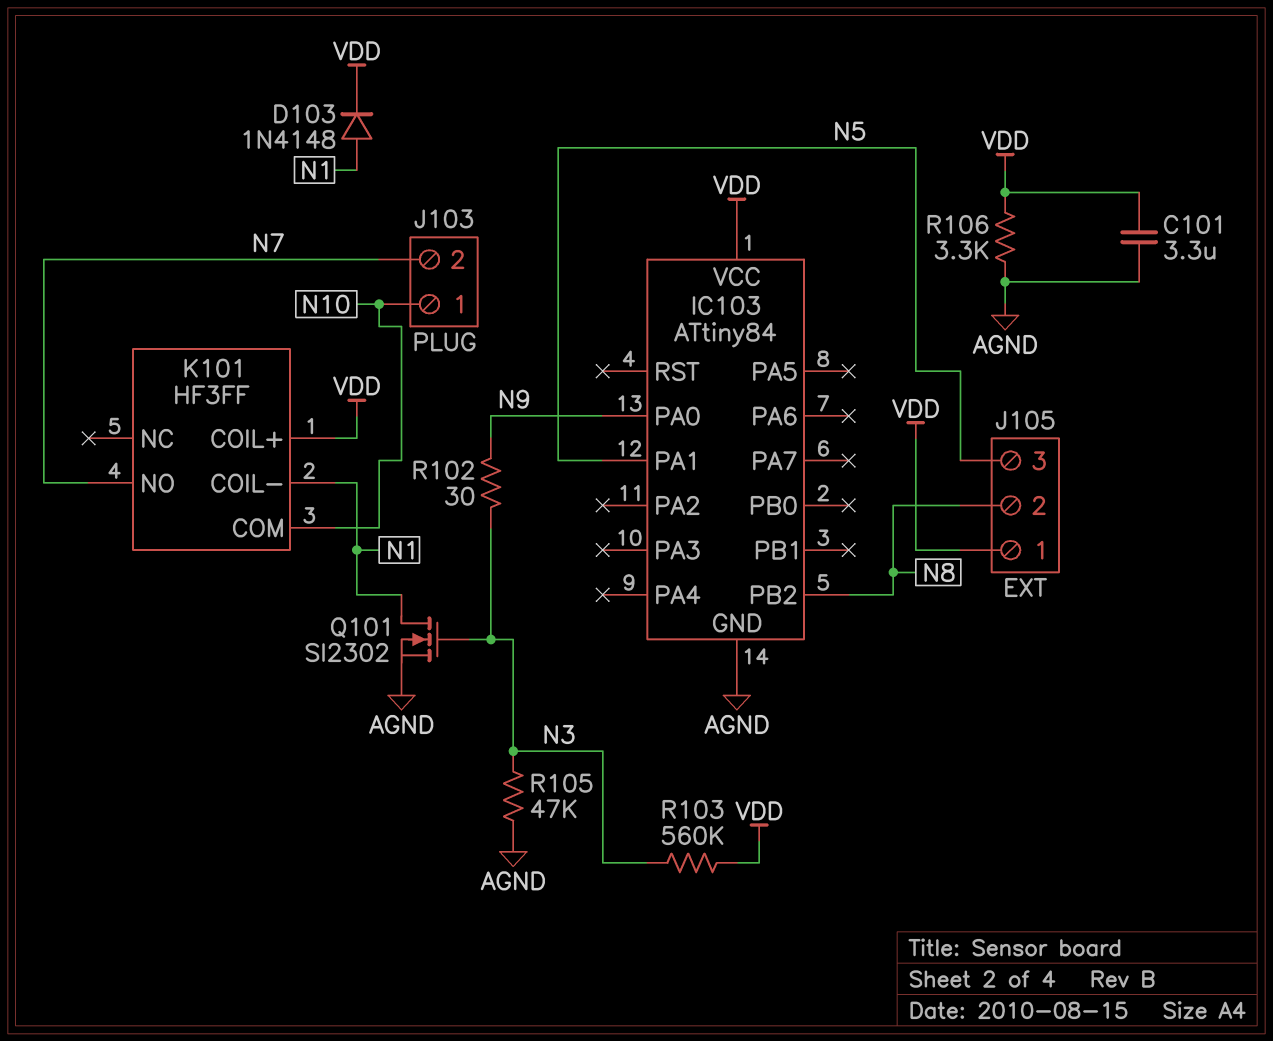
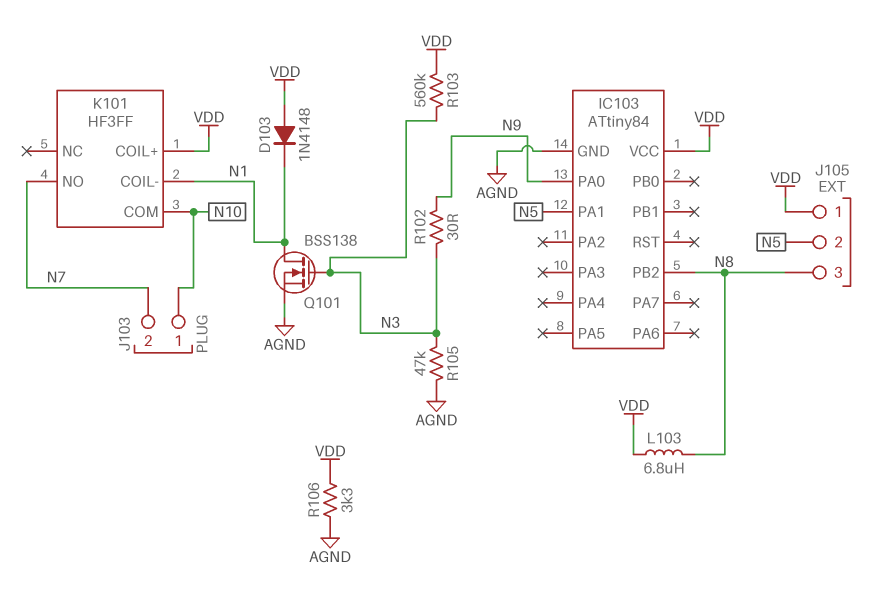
C101: 3.3uF (AGND, VDD) -> none
D103: diode 1N4148 (A N1, K VDD) -> diode 1N4148 (A VDD, K N1)
J105 pin 2: N8 -> N5
J105 pin 3: N5 -> N8
L103: none -> 6.8uH (N8, VDD)
Q101: NMOS SI2302 (G N3, D N1, S AGND) -> NMOS BSS138 (G N3, D N1, S AGND)

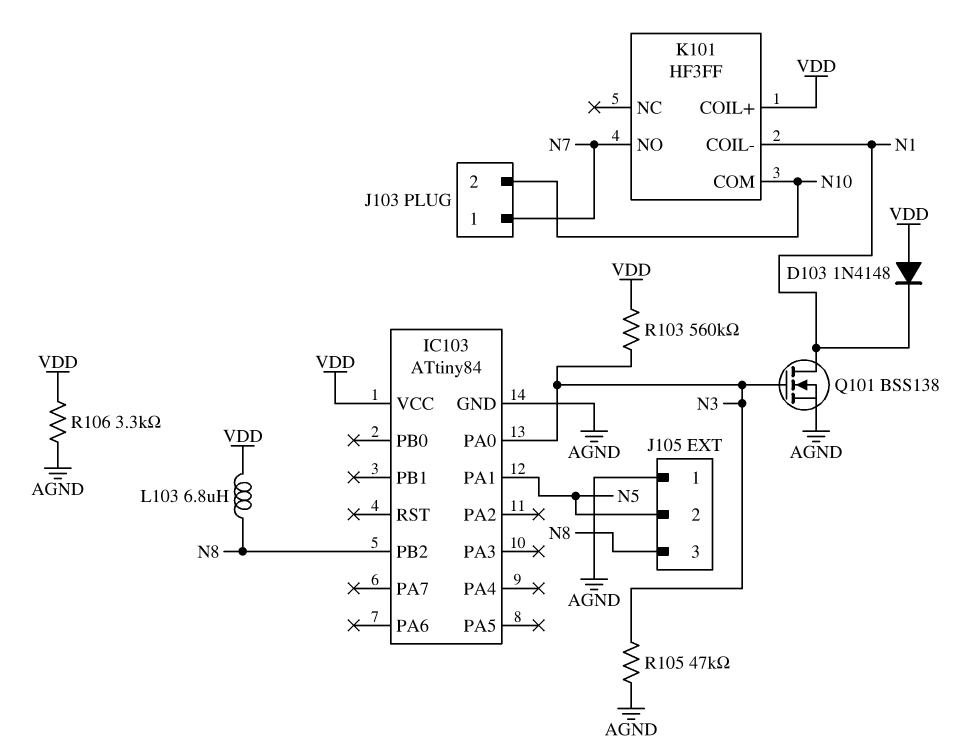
IC103 pin PA0: N9 -> N3
J103 pin 1: N10 -> N7
J103 pin 2: N7 -> N10
J105 pin 1: VDD -> AGND
R102: 30 (N3, N9) -> none

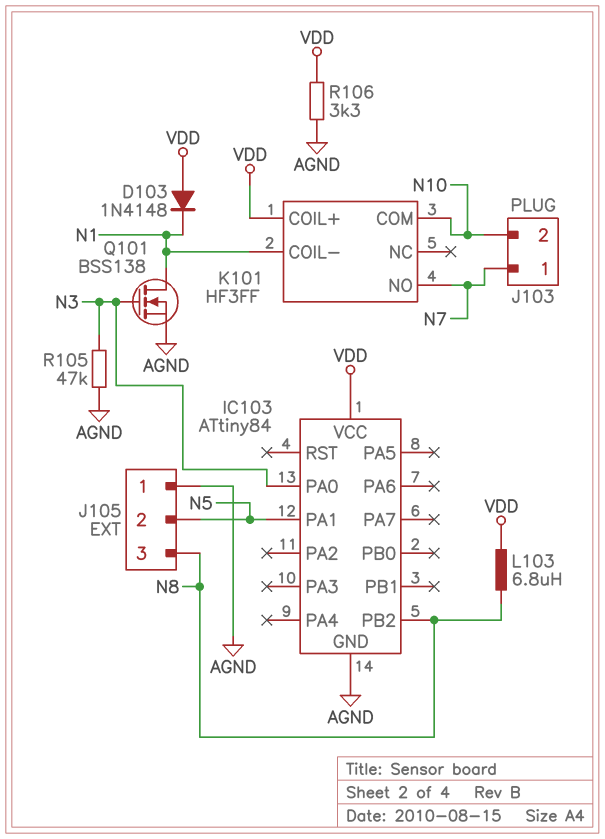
R103: 560k (N3, VDD) -> none

